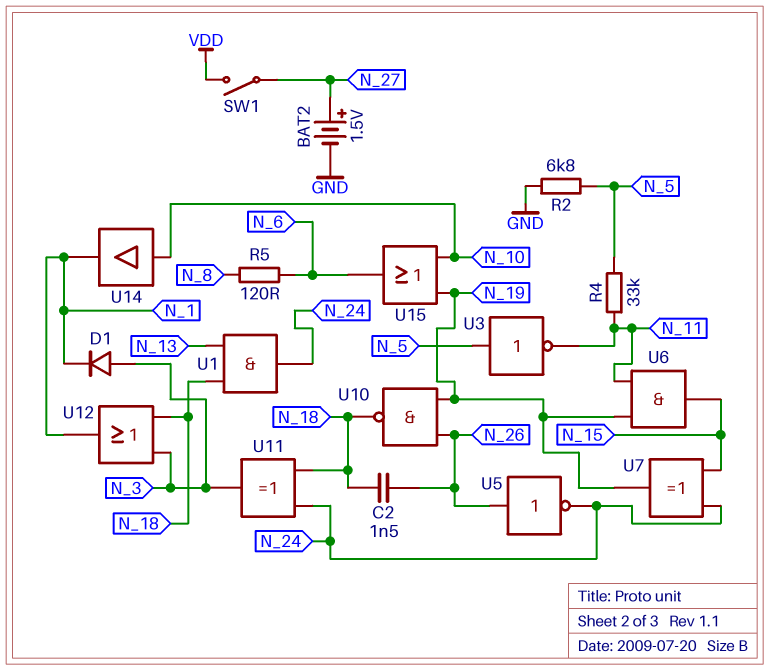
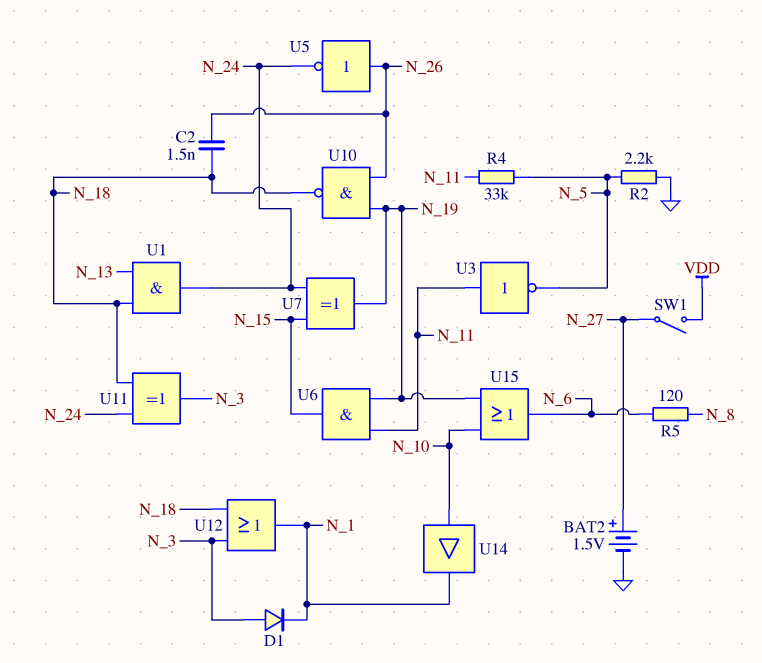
R2: 6.8k (GND, N_5) -> 2.2k (GND, N_5)
U3: NOT (in N_5, out N_11) -> NOT (in N_11, out N_5)

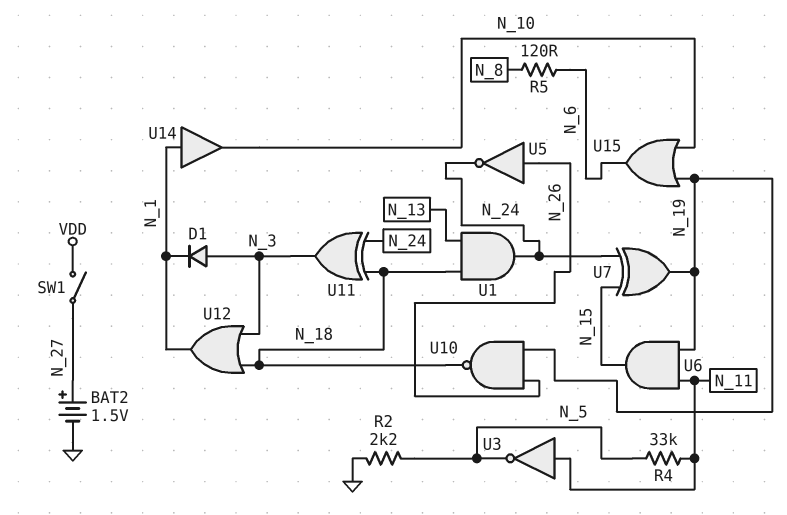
C2: 1.5nF (N_18, N_26) -> none
U14: buffer (in N_10, out N_1) -> buffer (in N_1, out N_10)

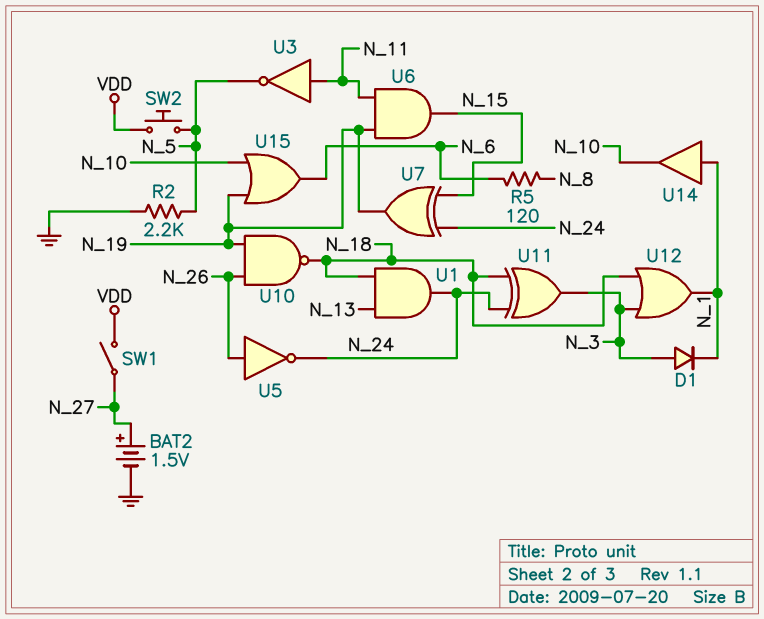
R4: 33k (N_5, N_11) -> none
SW2: none -> button (N_5, VDD)

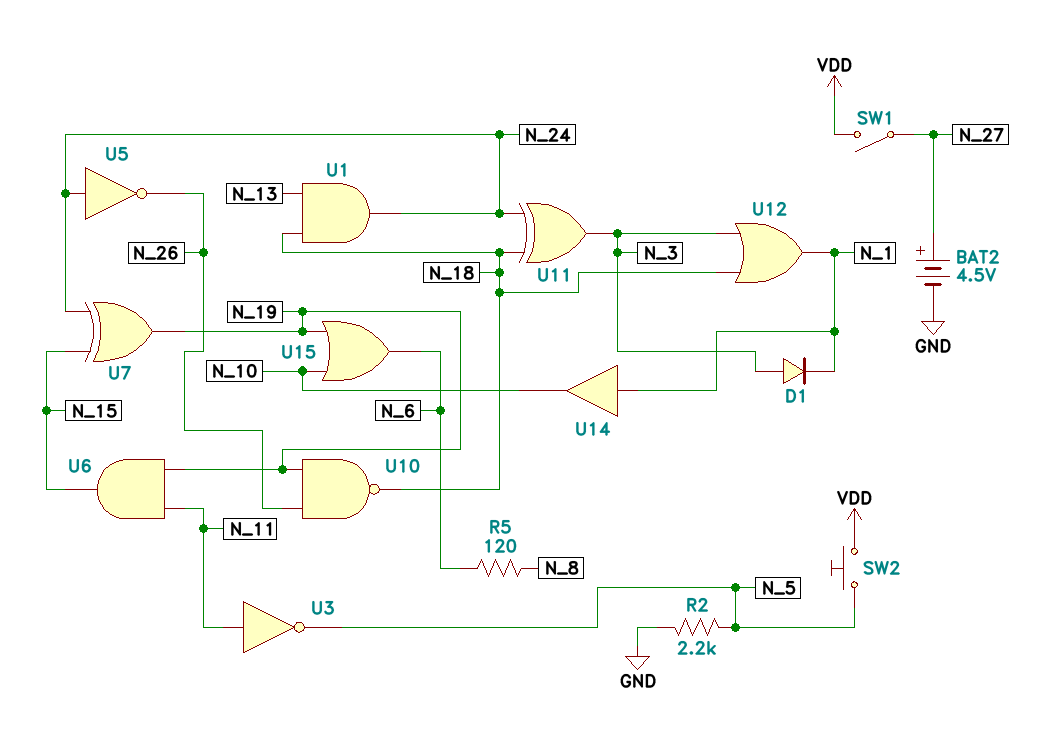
BAT2: 1.5V (plus N_27, minus GND) -> 4.5V (plus N_27, minus GND)
U5: NOT (in N_26, out N_24) -> NOT (in N_24, out N_26)

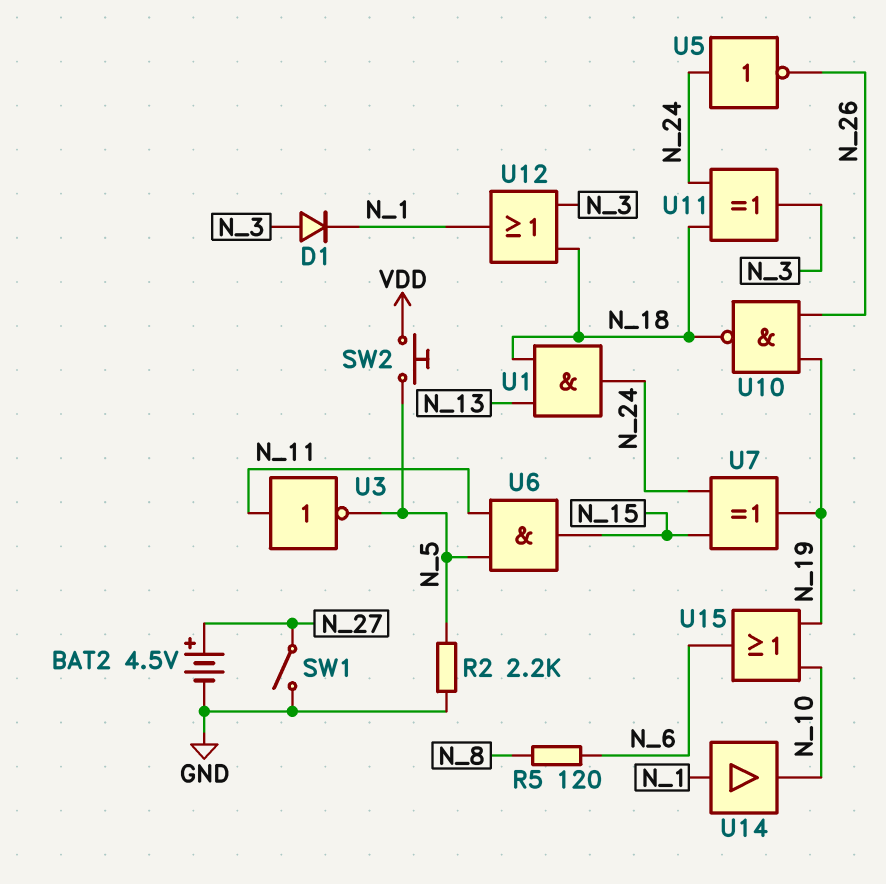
SW1: switch (N_27, VDD) -> switch (GND, N_27)
U6: AND (in N_11, in N_19, out N_15) -> AND (in N_5, in N_11, out N_15)

